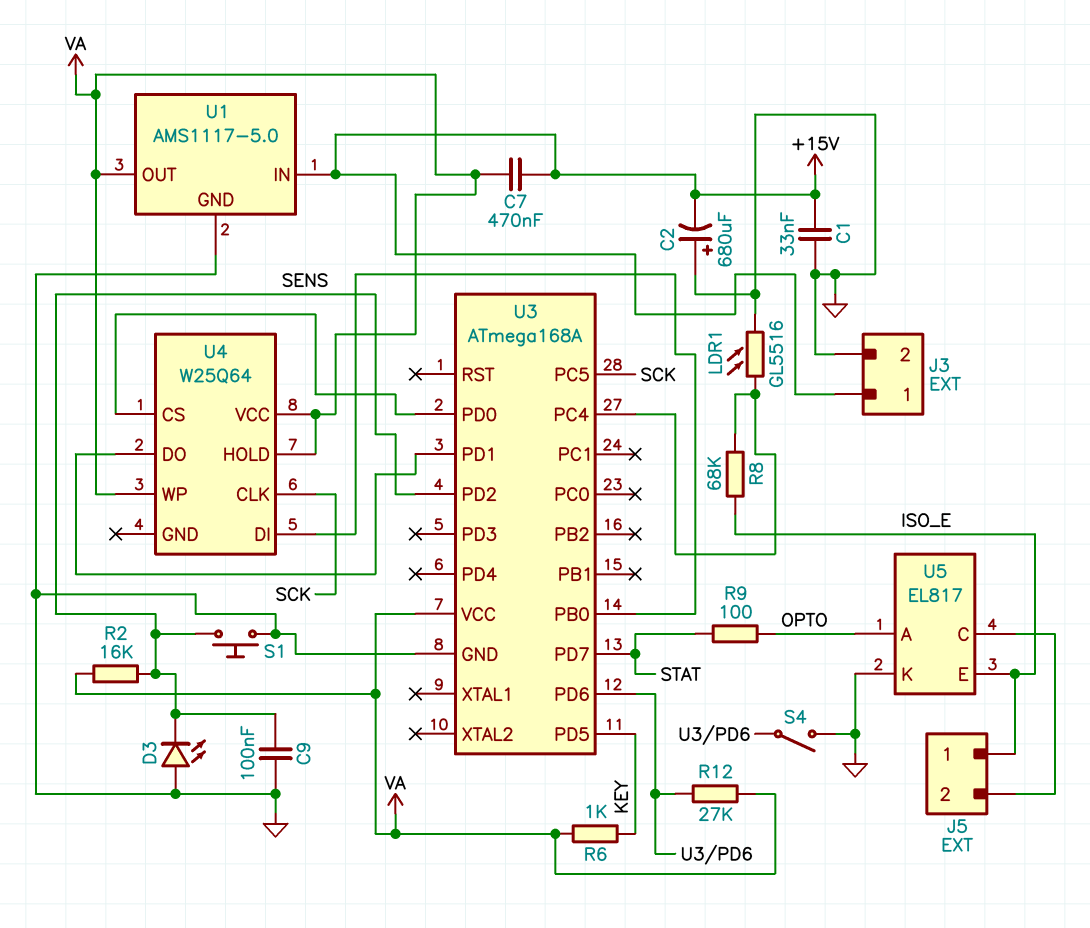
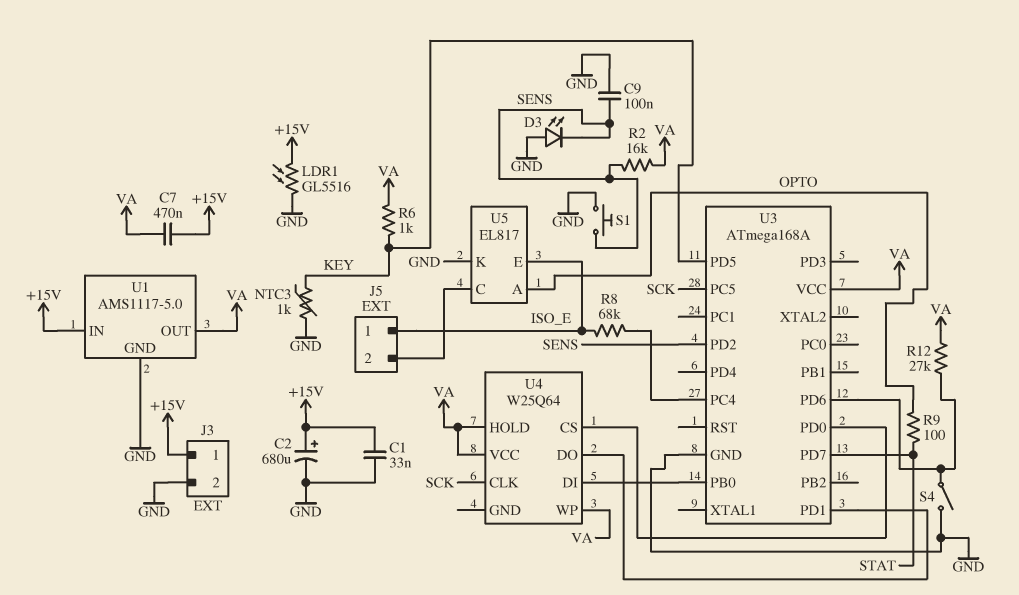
C2: 680uF (plus GND, minus +15V) -> 680uF (plus +15V, minus GND)
LDR1: GL5516 (GND, U3/PC4) -> GL5516 (+15V, GND)
NTC3: none -> 1k (GND, KEY)

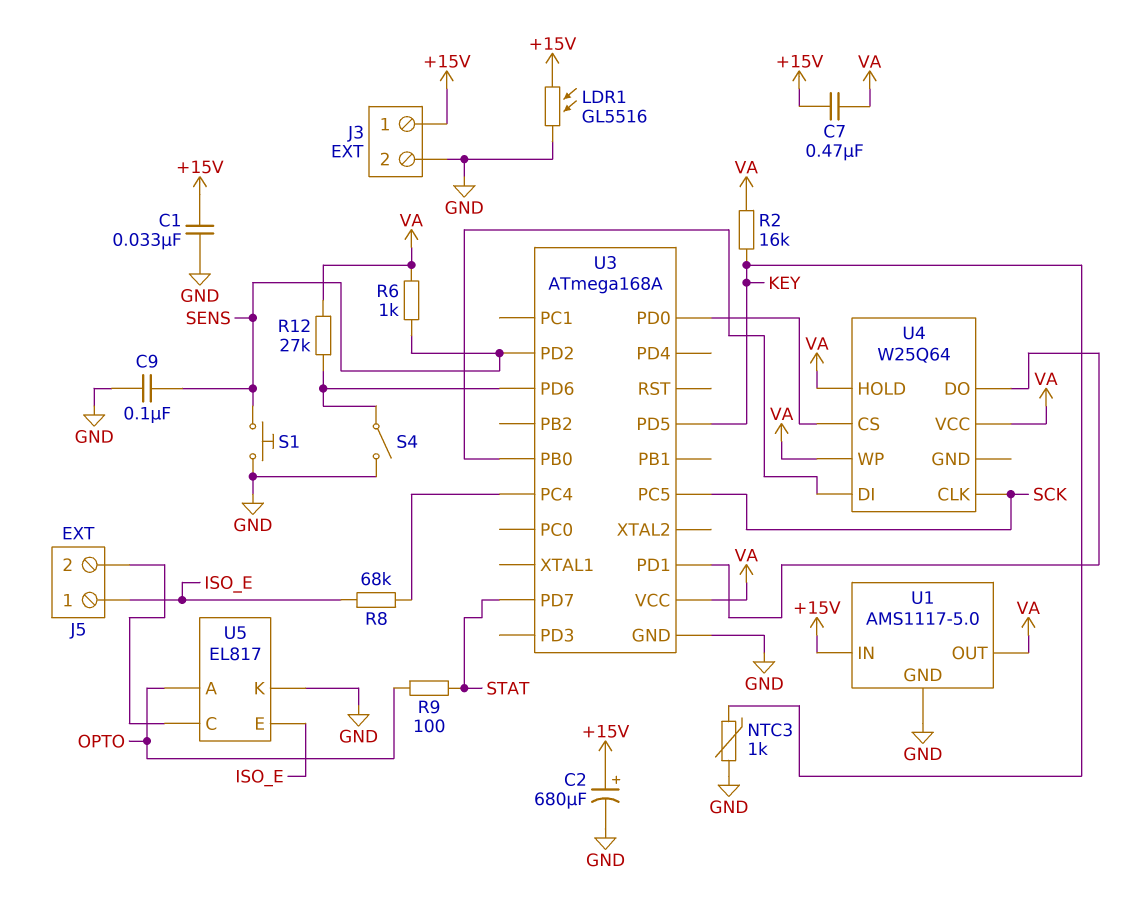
D3: LED (A GND, K SENS) -> none
R2: 16k (SENS, VA) -> 16k (KEY, VA)
R6: 1k (KEY, VA) -> 1k (SENS, VA)

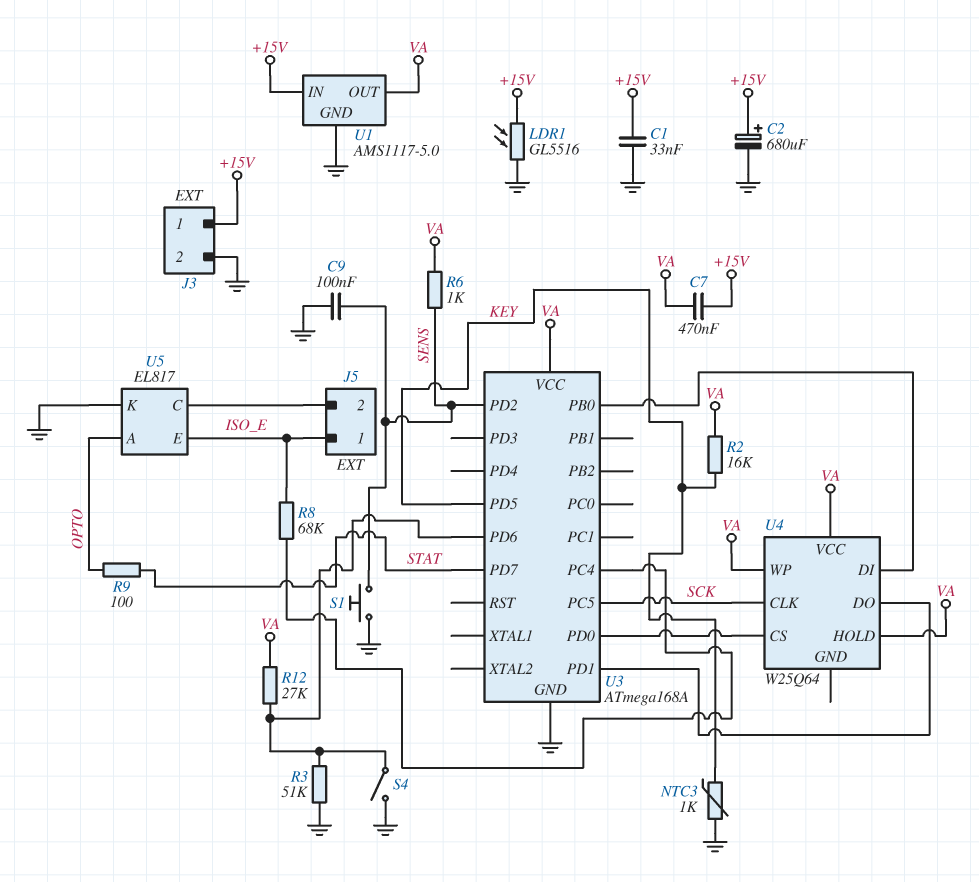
R3: none -> 51k (GND, U3/PD6)

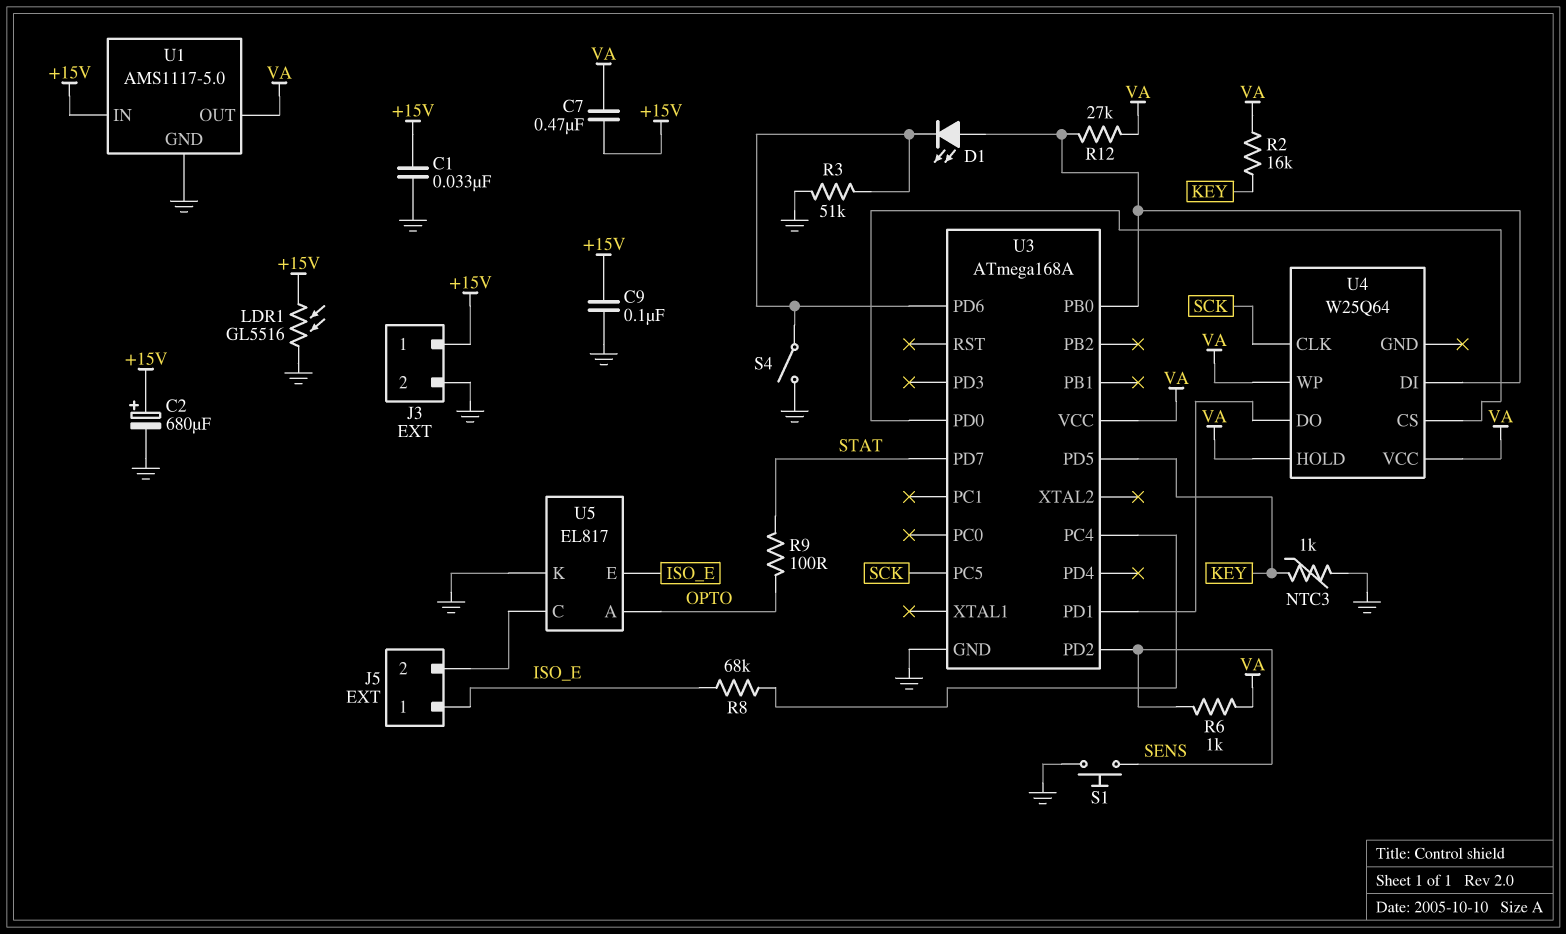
C9: 100nF (GND, SENS) -> 100nF (+15V, GND)
D1: none -> LED (A U3/PB0, K U3/PD6)
R12: 27k (U3/PD6, VA) -> 27k (U3/PB0, VA)

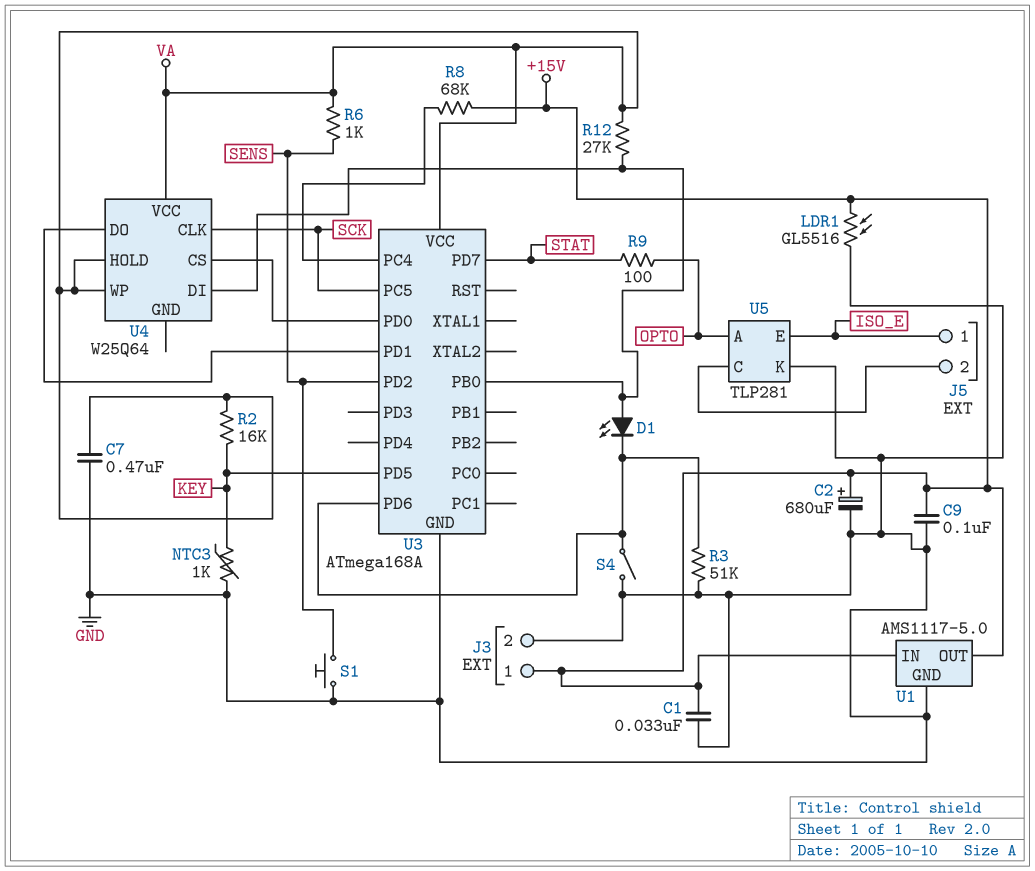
C7: 470nF (+15V, VA) -> 470nF (GND, VA)
R8: 68k (ISO_E, U3/PC4) -> 68k (+15V, U3/PC4)
U1 pin OUT: VA -> +15V
U5: EL817 -> TLP281

